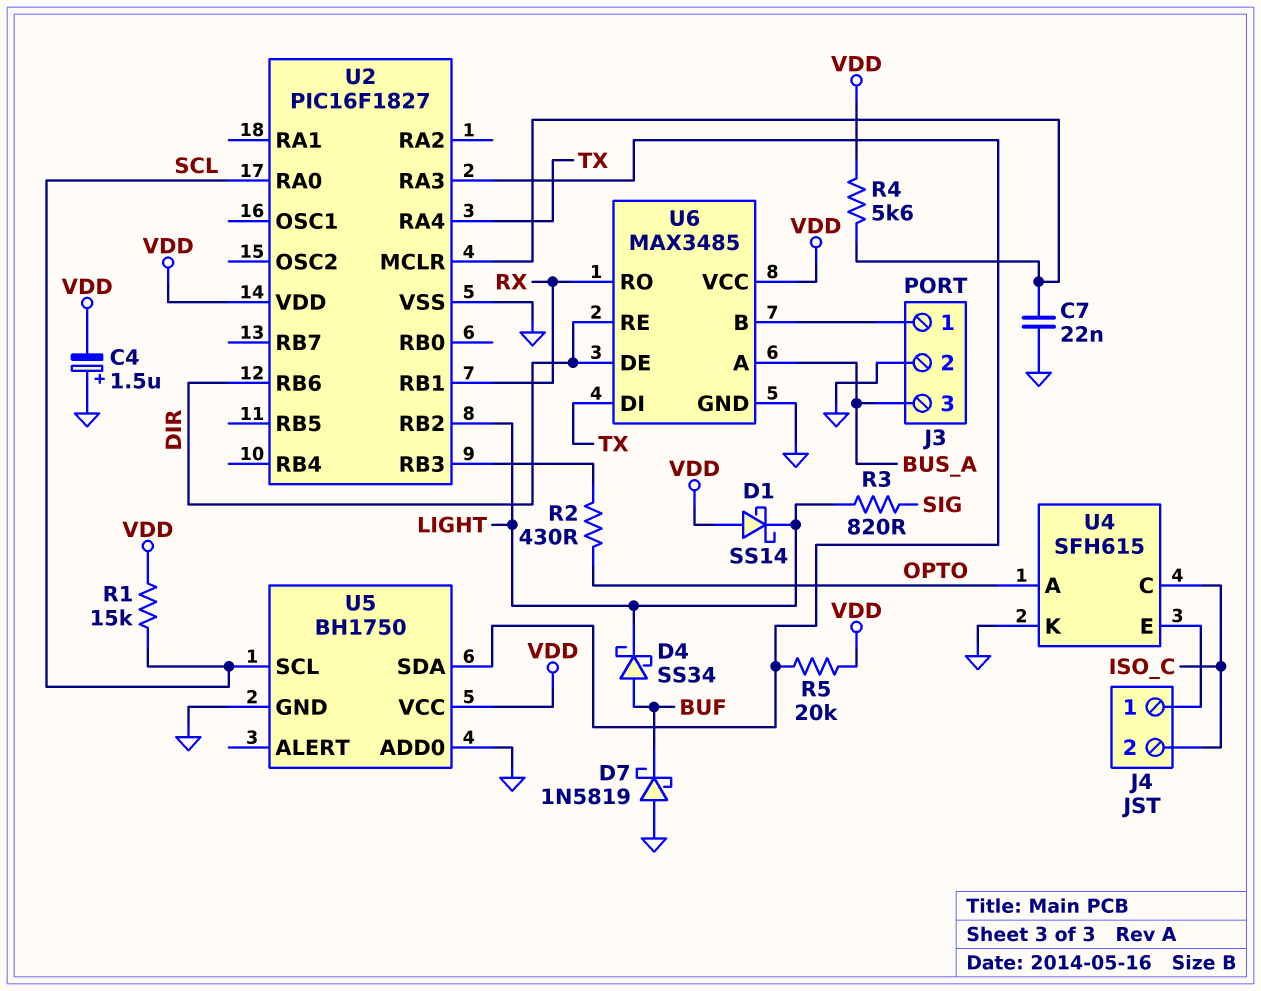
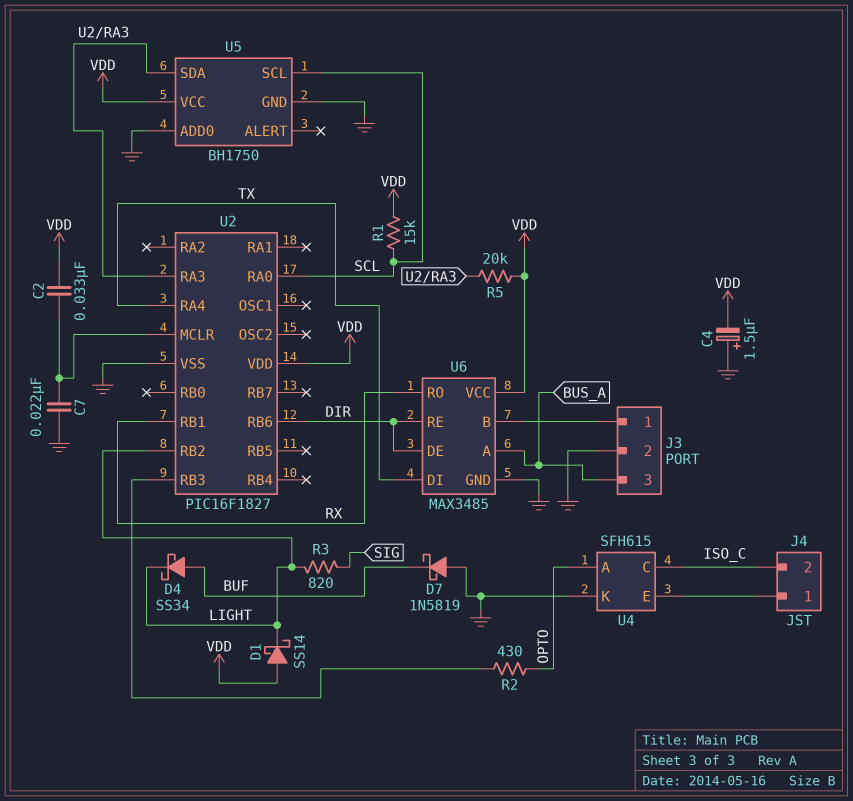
C2: none -> 33nF (U2/MCLR, VDD)
R4: 5.6k (U2/MCLR, VDD) -> none

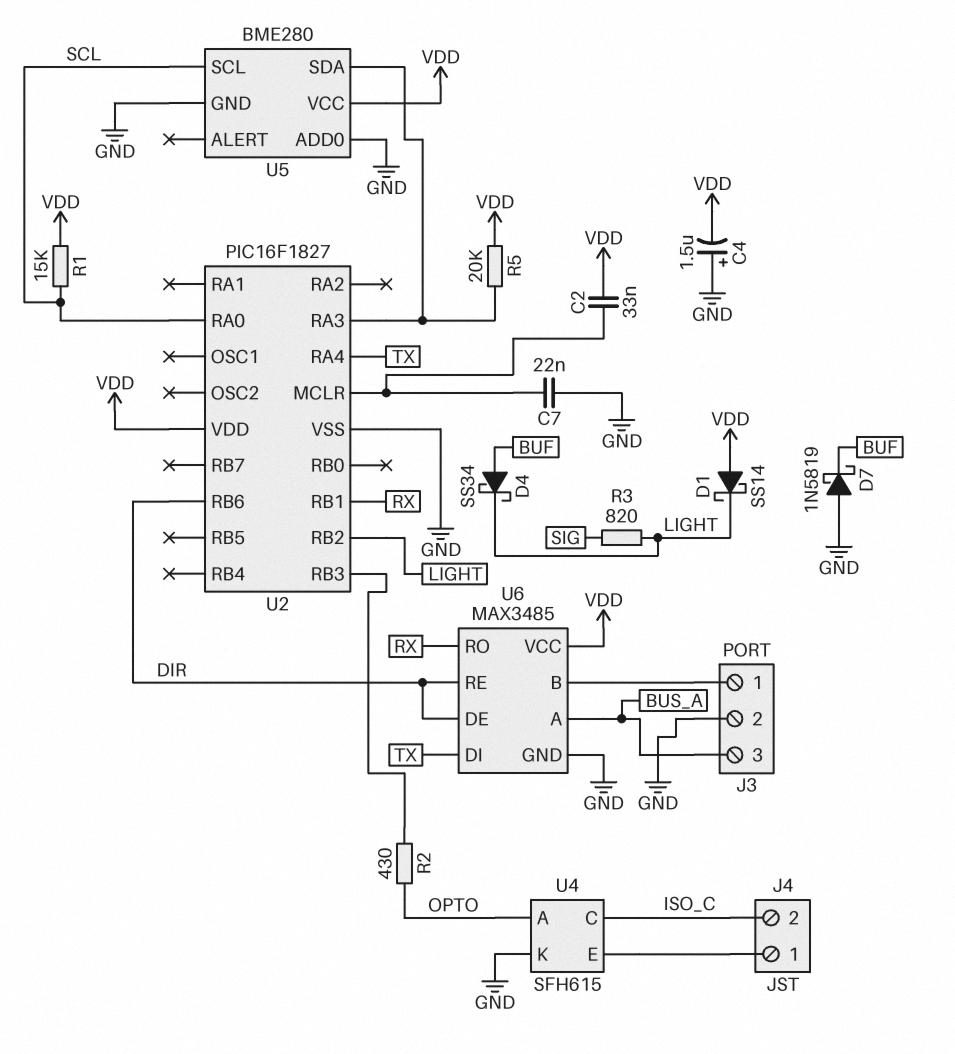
U5: BH1750 -> BME280

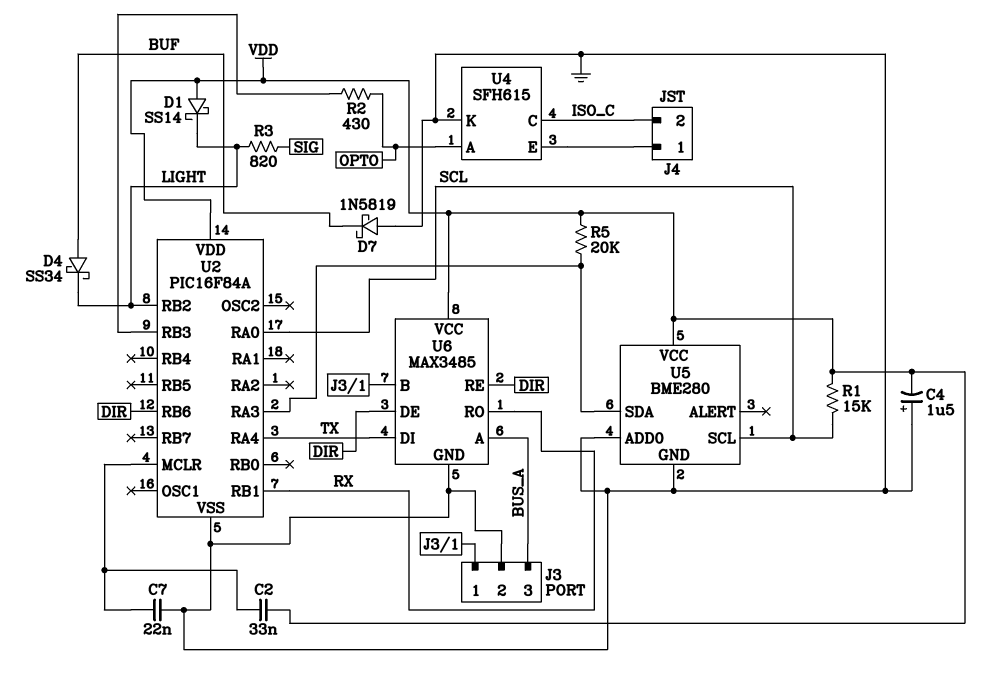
U2: PIC16F1827 -> PIC16F84A

